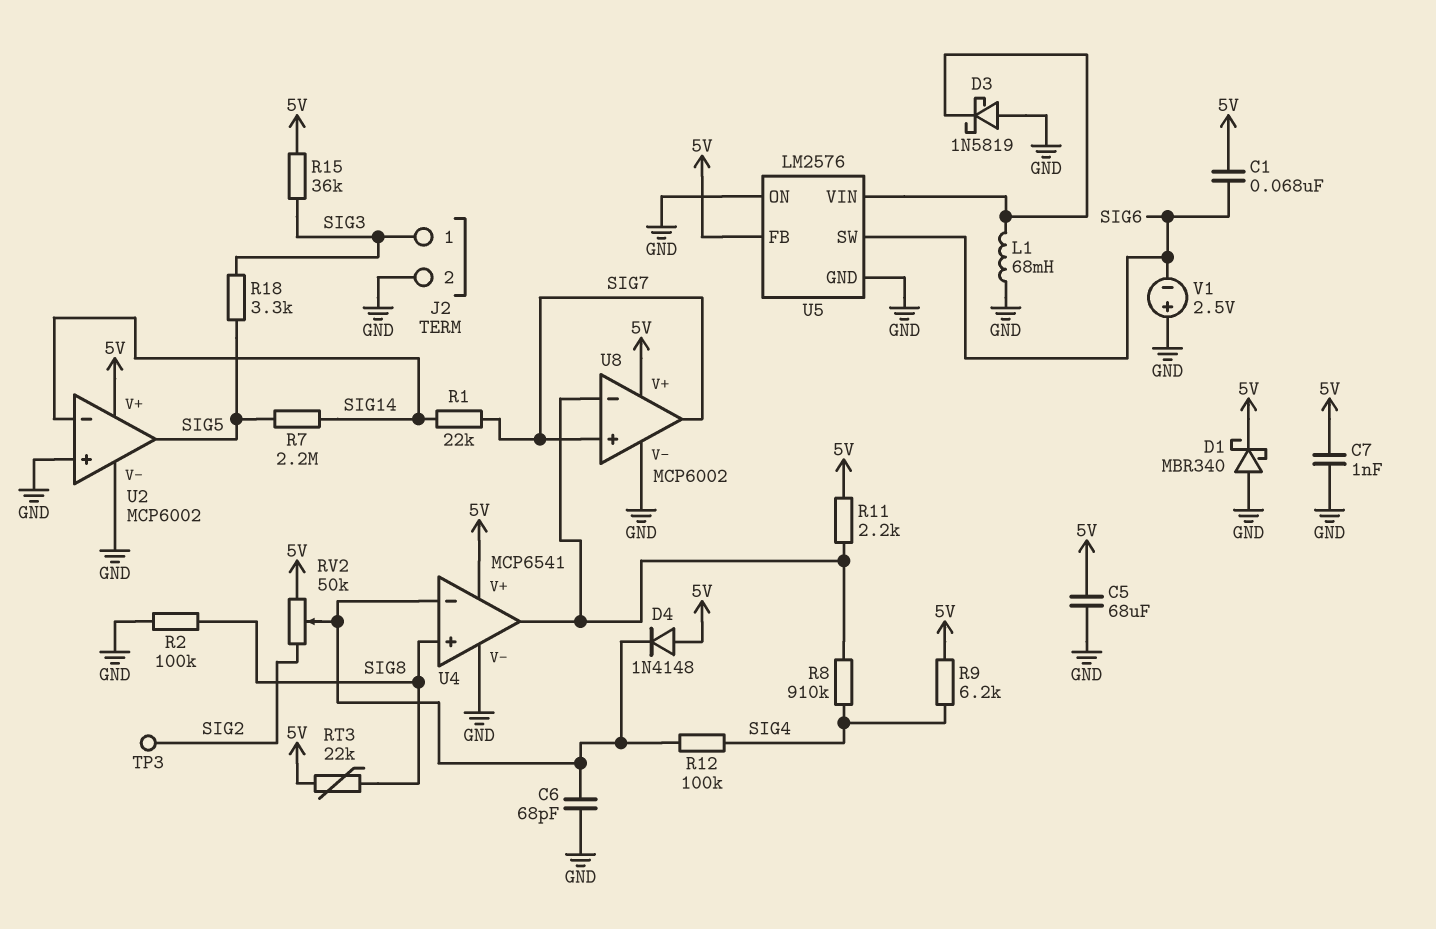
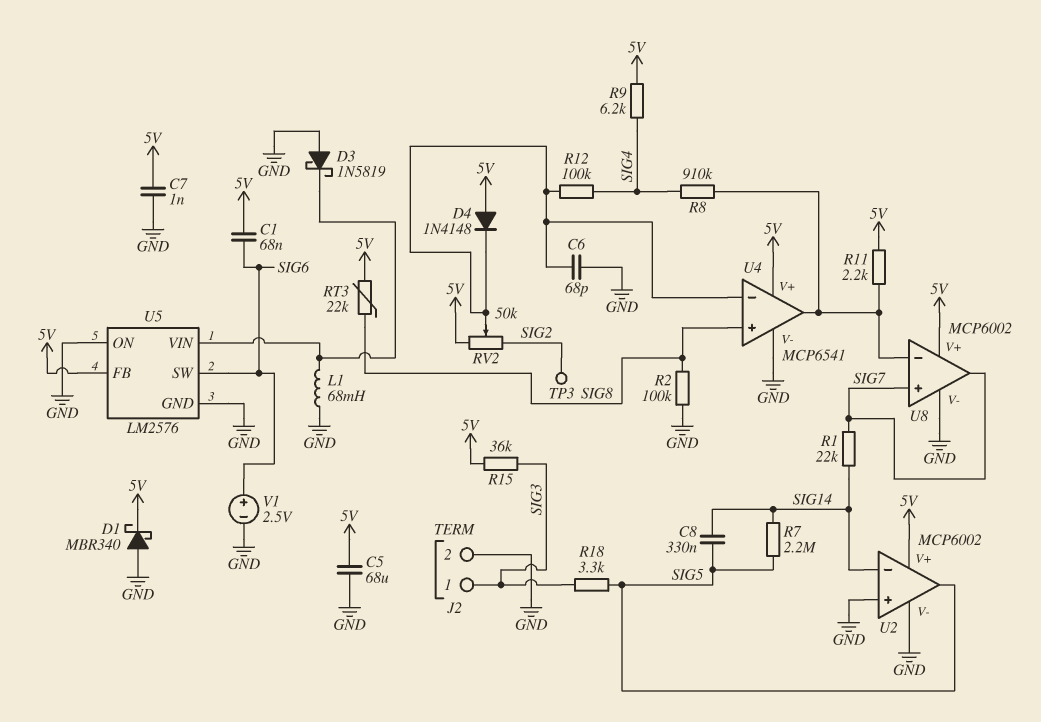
C8: none -> 330nF (SIG5, SIG14)
V1: 2.5V (plus GND, minus SIG6) -> 2.5V (plus SIG6, minus GND)

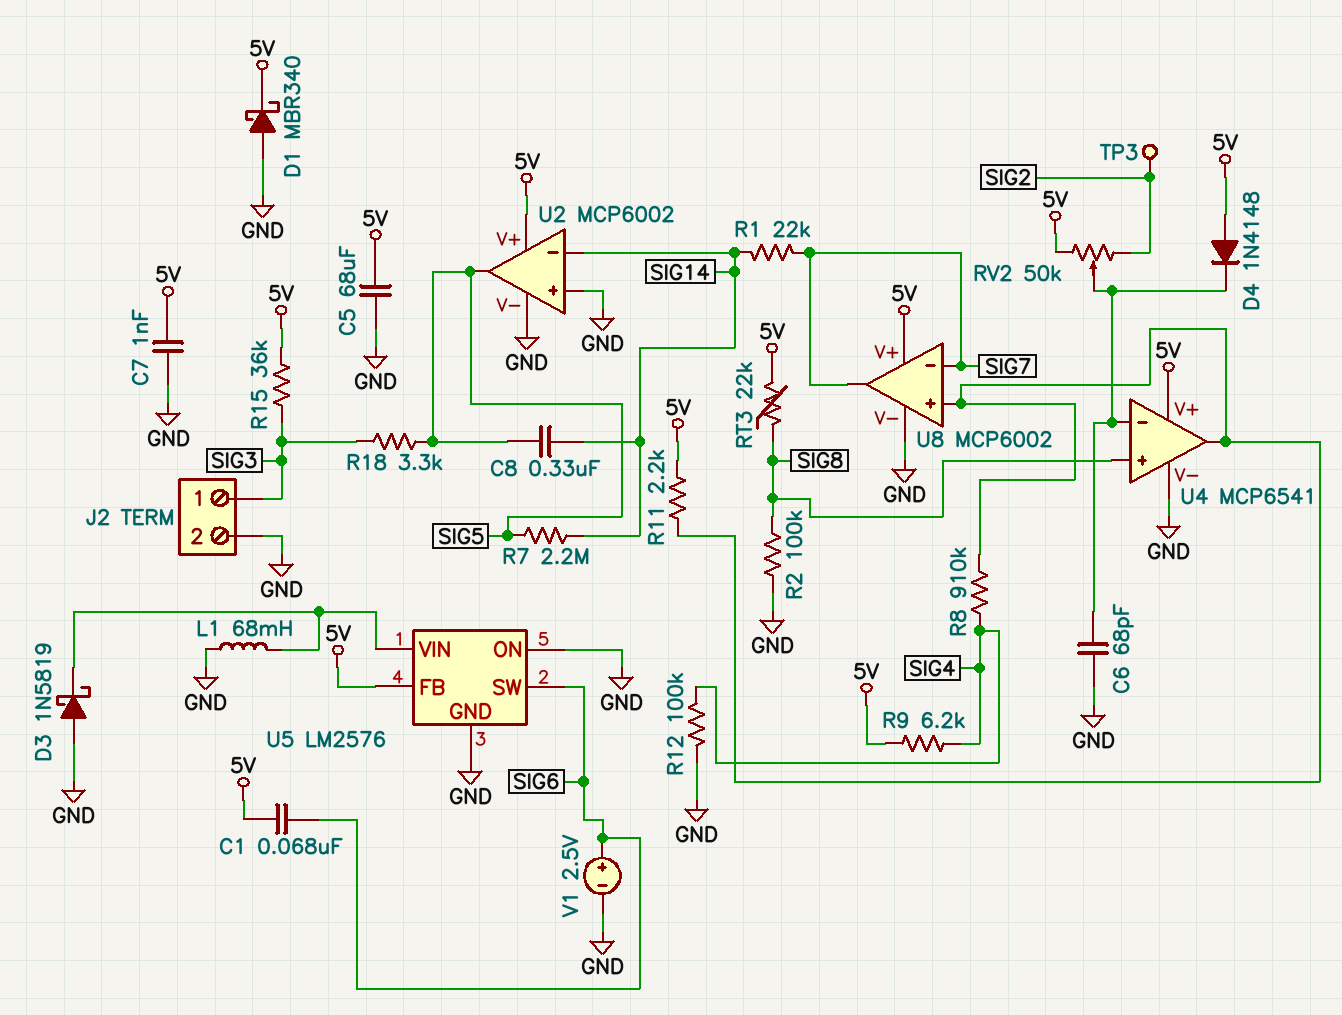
R12: 100k (SIG4, U4/in-) -> 100k (GND, SIG4)
U8 pin in+: SIG7 -> U4/out
U8 pin in-: U4/out -> SIG7

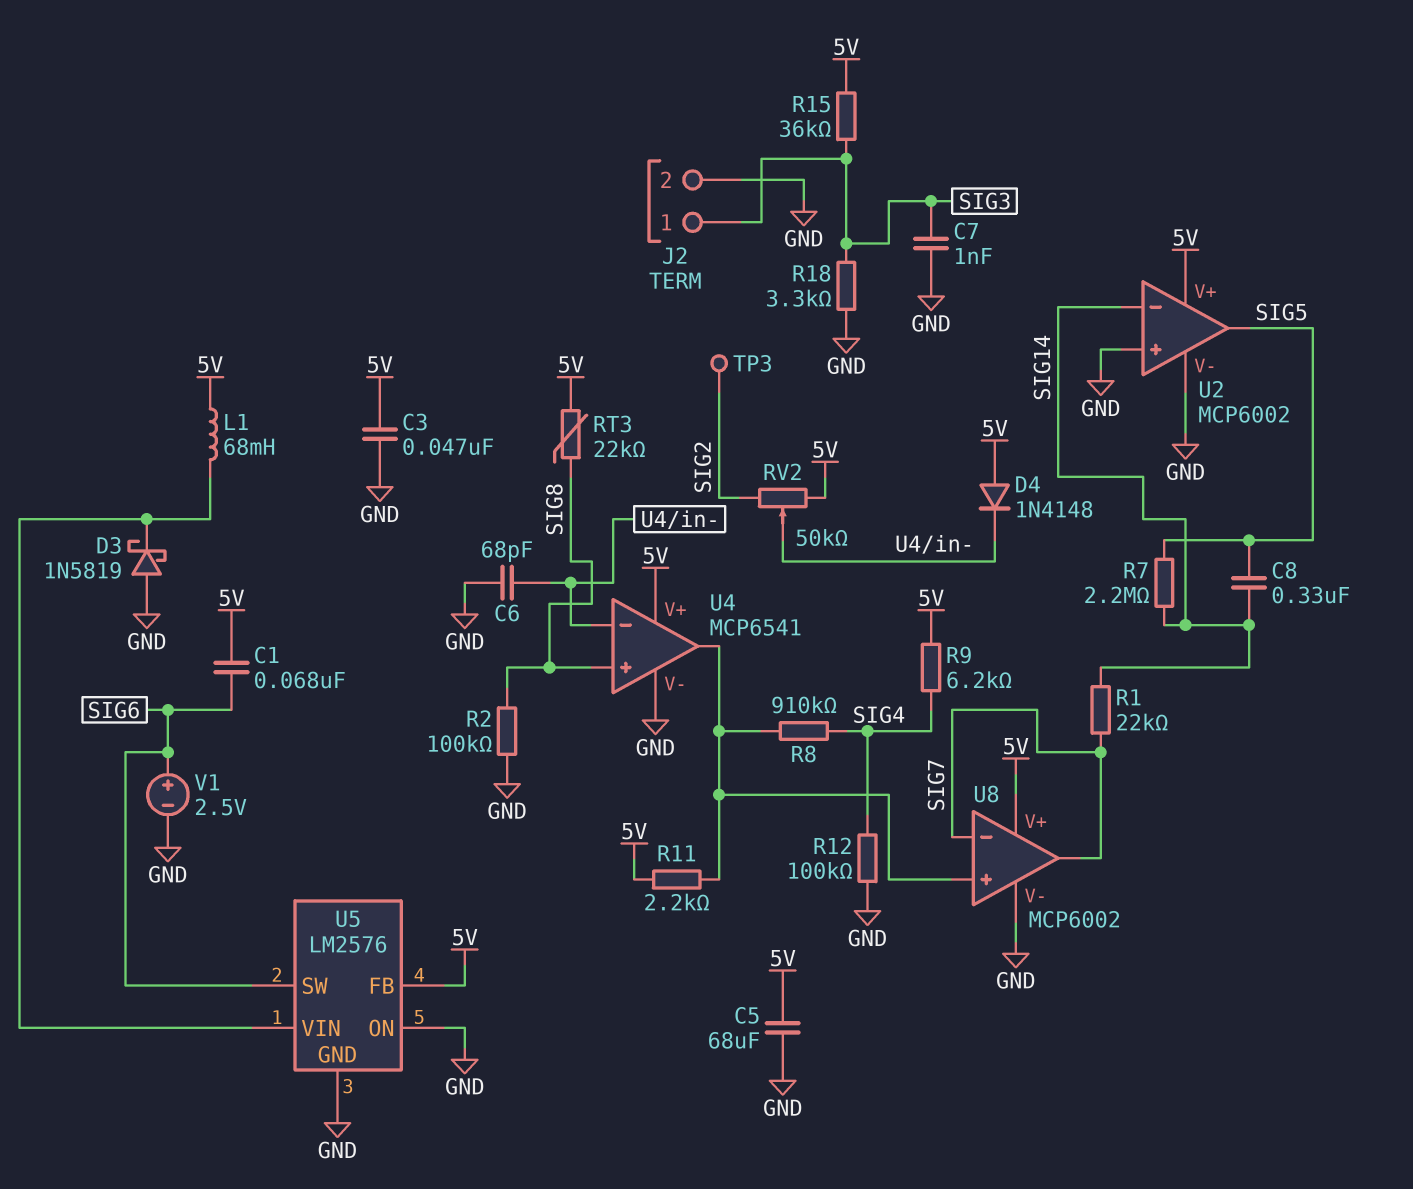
C3: none -> 47nF (5V, GND)
C7: 1nF (5V, GND) -> 1nF (GND, SIG3)
D1: schottky MBR340 (A GND, K 5V) -> none
L1: 68mH (GND, U5/VIN) -> 68mH (5V, U5/VIN)
R18: 3.3k (SIG3, SIG5) -> 3.3k (GND, SIG3)

